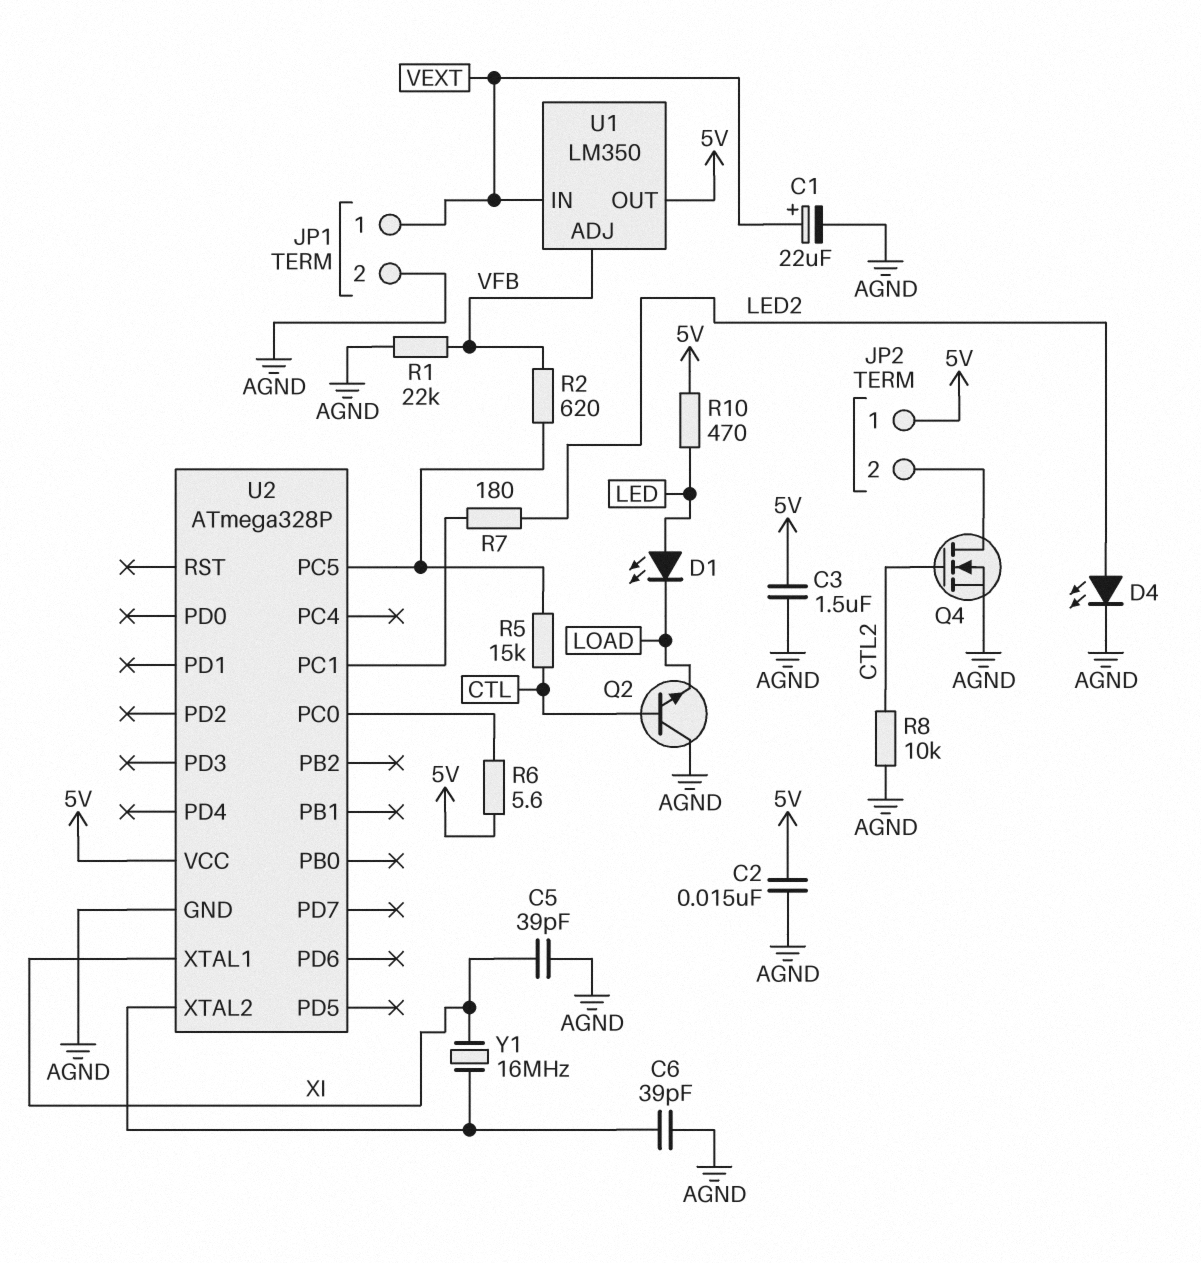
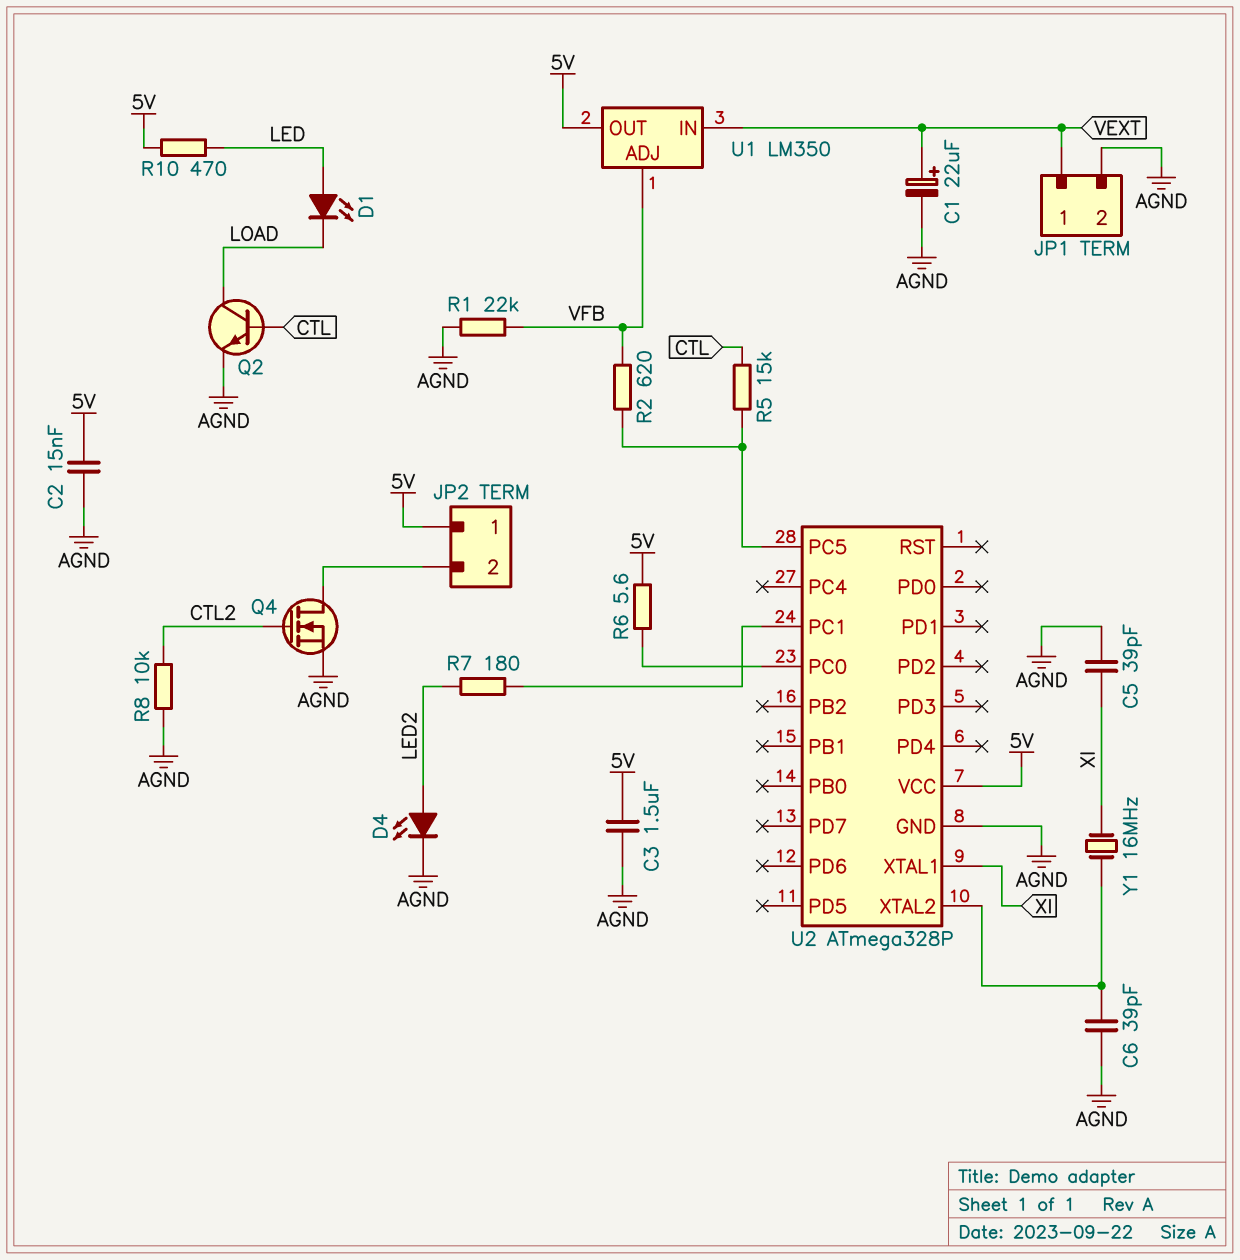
Q2: NPN (B CTL, C AGND, E LOAD) -> NPN (B CTL, C LOAD, E AGND)

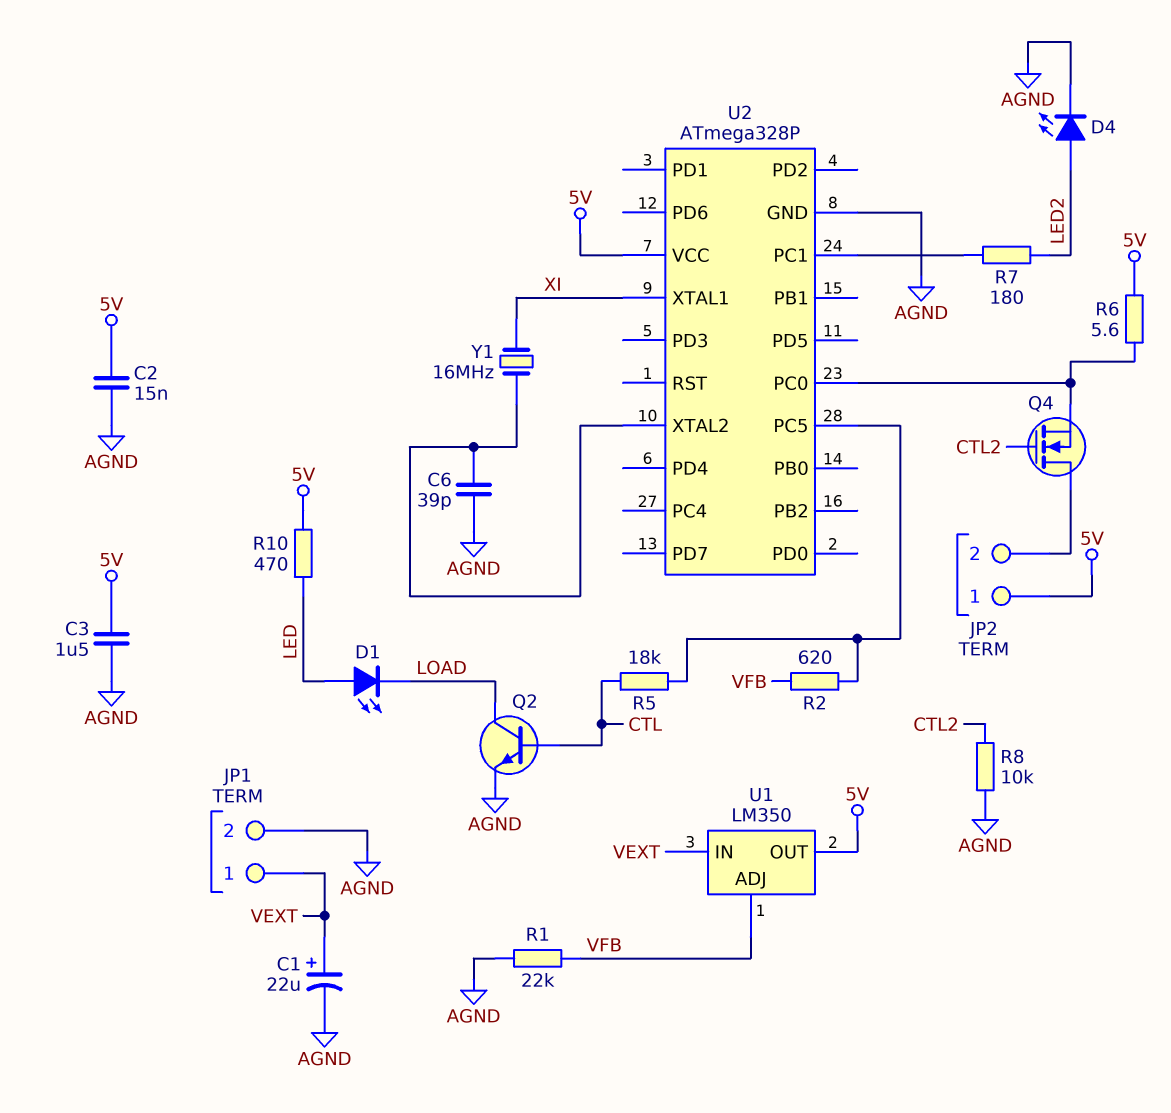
C5: 39pF (AGND, XI) -> none
Q4: NMOS (G CTL2, D JP2/2, S AGND) -> NMOS (G CTL2, D JP2/2, S U2/PC0)
R5: 15k (CTL, U2/PC5) -> 18k (CTL, U2/PC5)

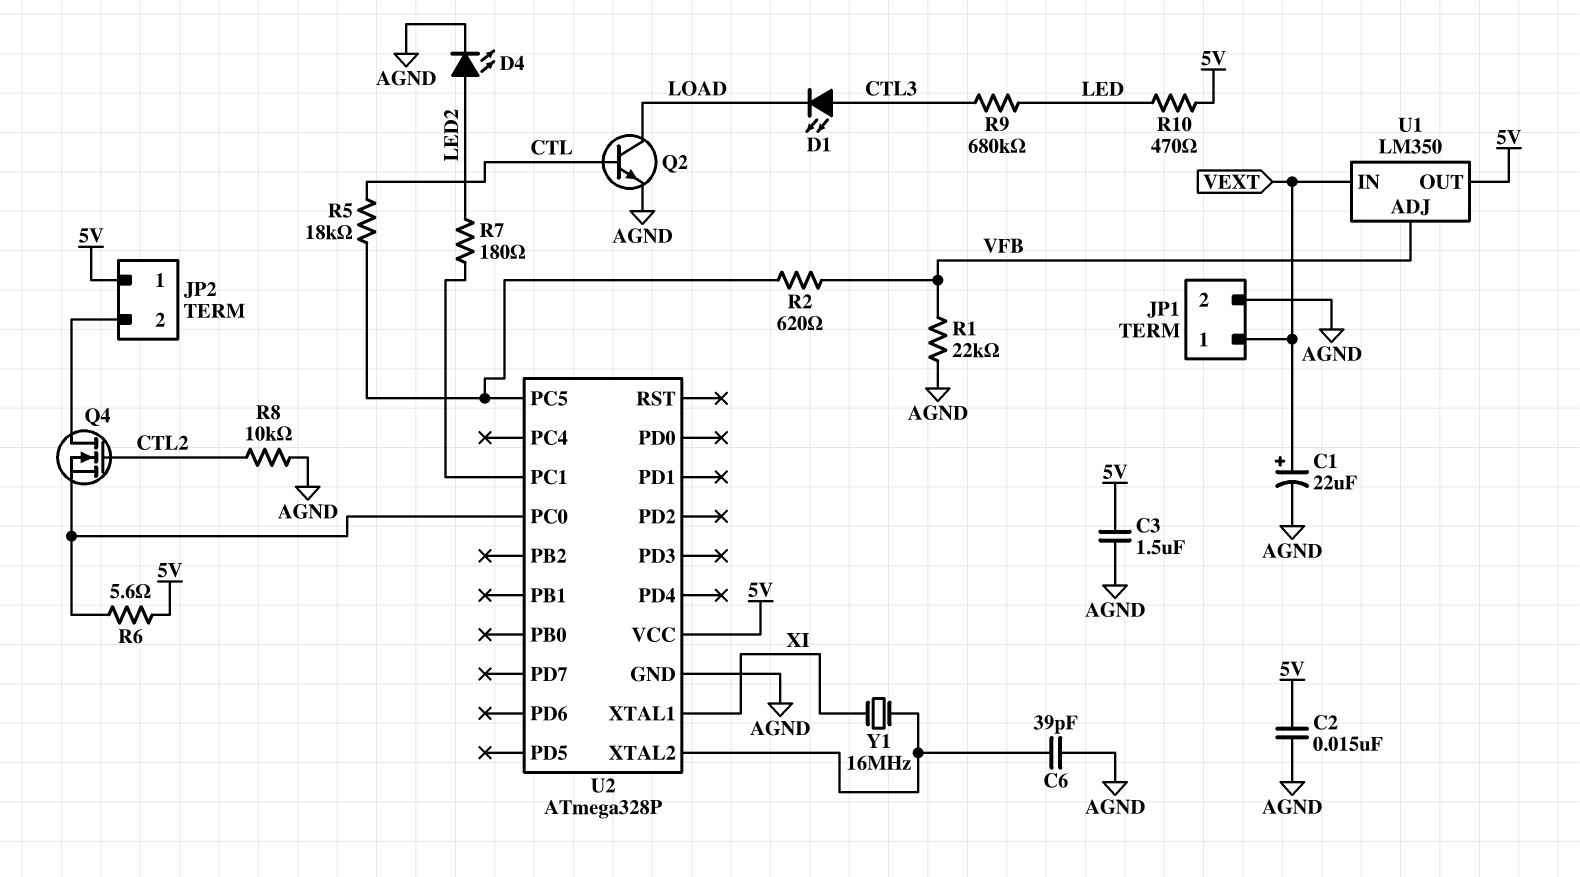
D1: LED (A LED, K LOAD) -> LED (A CTL3, K LOAD)
R9: none -> 680k (CTL3, LED)

